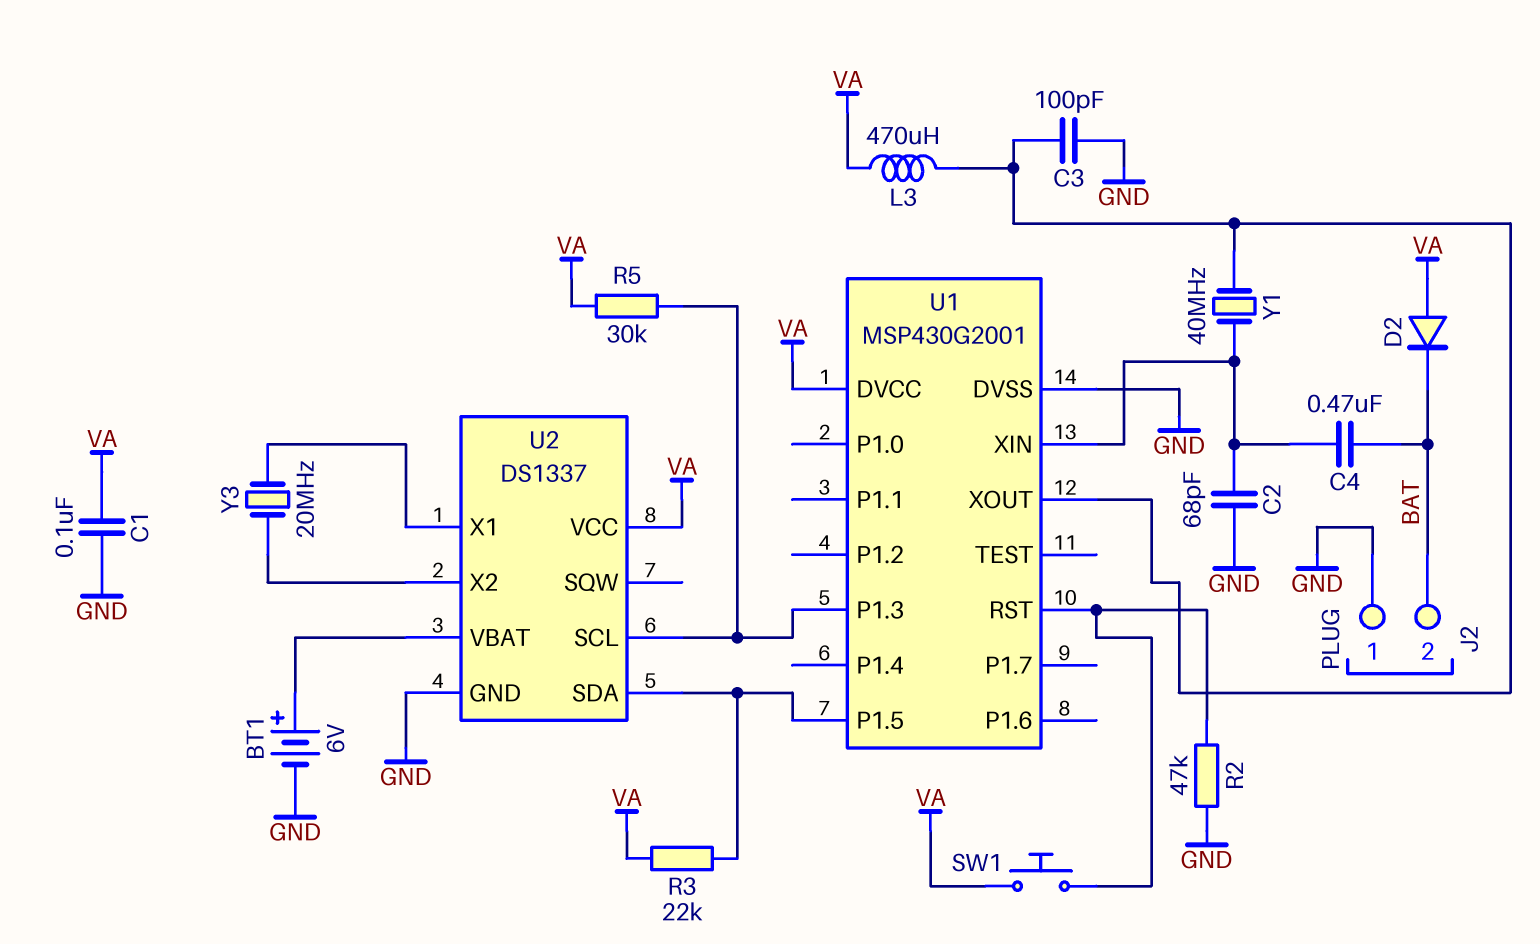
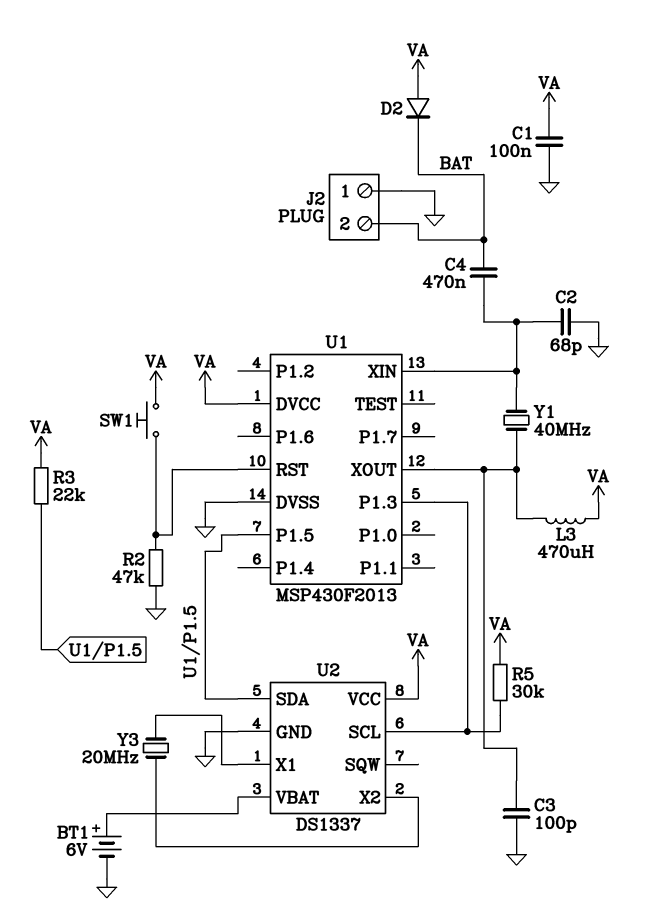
U1: MSP430G2001 -> MSP430F2013

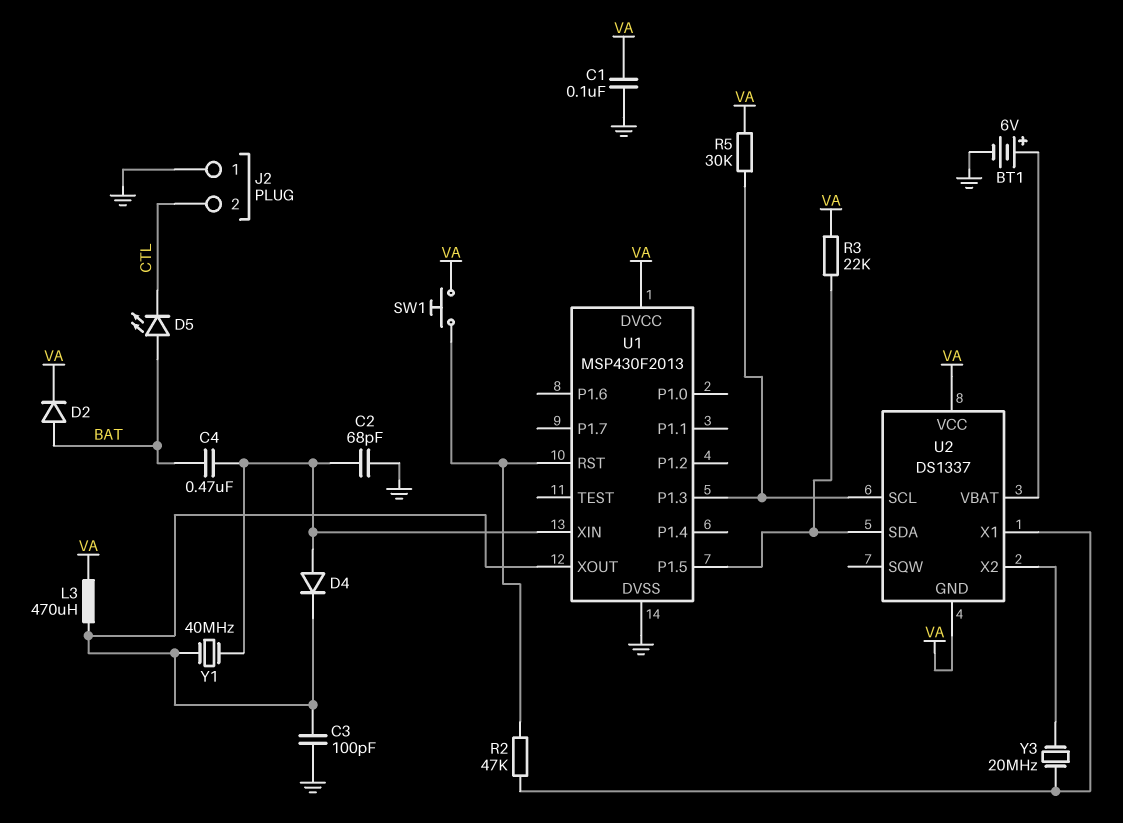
D2: diode (A VA, K BAT) -> diode (A BAT, K VA)
D4: none -> diode (A U1/XIN, K U1/XOUT)
D5: none -> LED (A BAT, K CTL)
J2 pin 2: BAT -> CTL
R2: 47k (GND, U1/RST) -> 47k (U1/RST, U2/X1)
U2 pin GND: GND -> VA

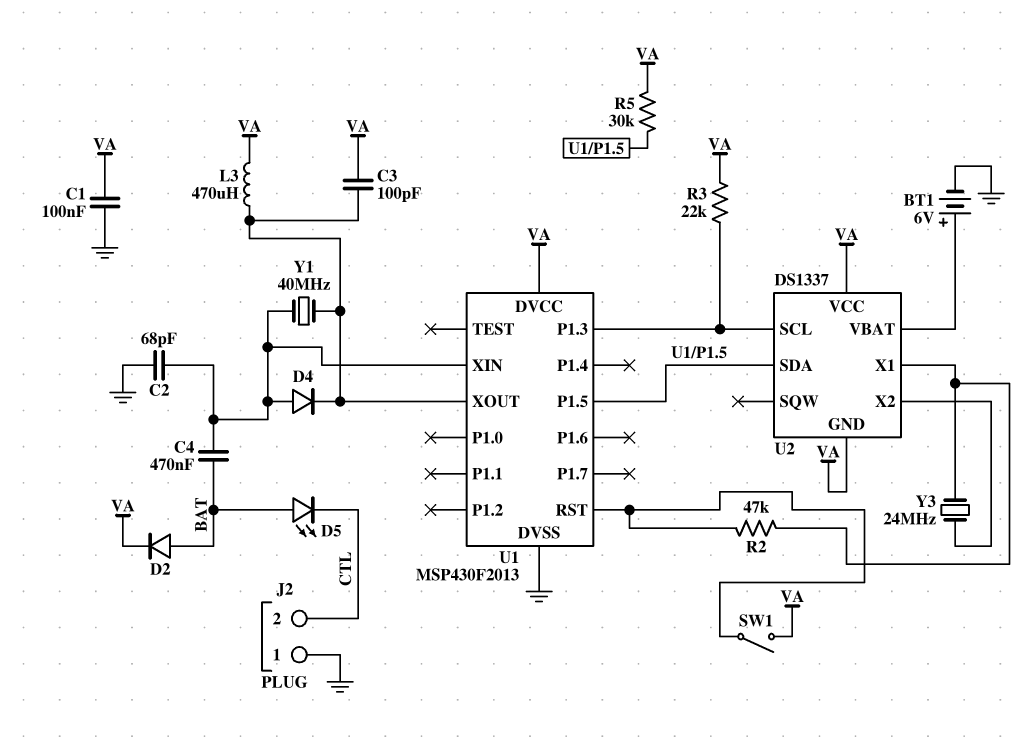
C3: 100pF (GND, U1/XOUT) -> 100pF (U1/XOUT, VA)
R3: 22k (U1/P1.5, VA) -> 22k (U1/P1.3, VA)
R5: 30k (U1/P1.3, VA) -> 30k (U1/P1.5, VA)
SW1: button (U1/RST, VA) -> switch (U1/RST, VA)
Y3: 20MHz (U2/X1, U2/X2) -> 24MHz (U2/X1, U2/X2)

